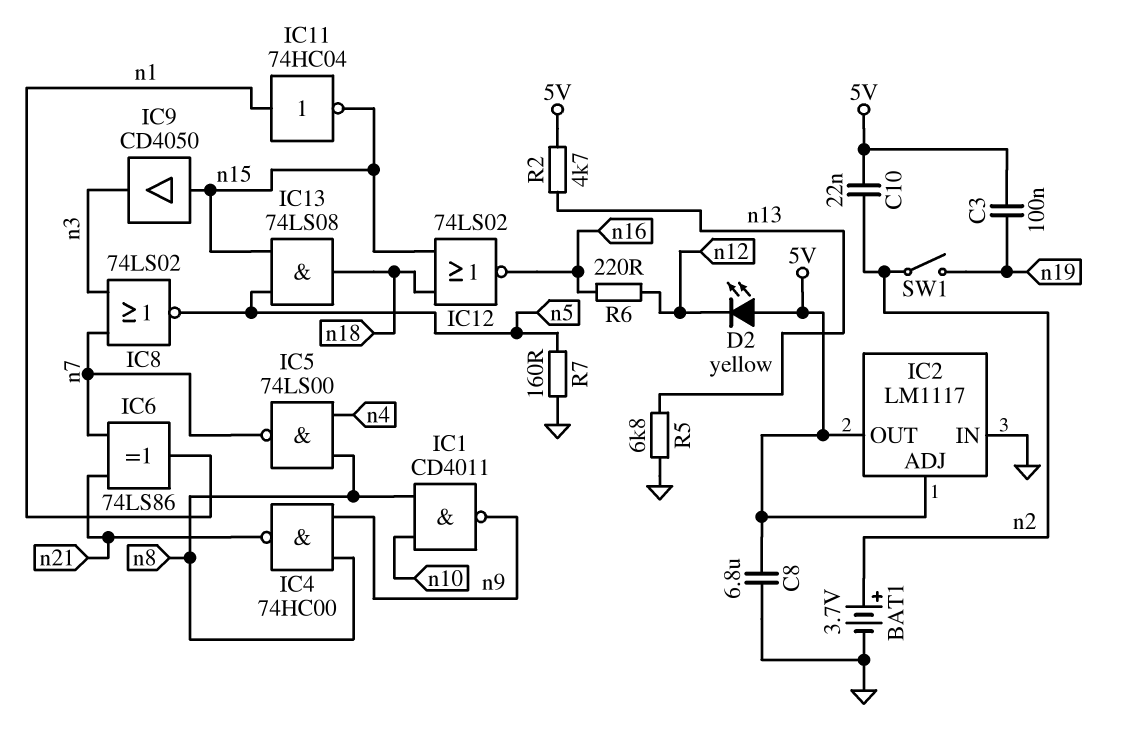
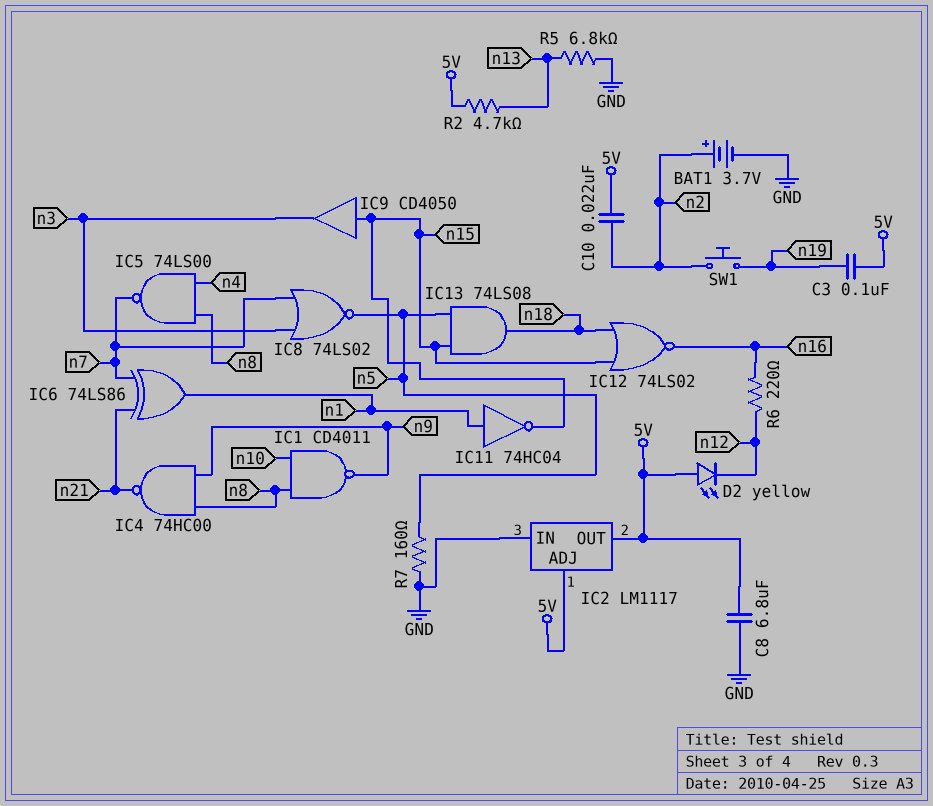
SW1: switch (n2, n19) -> button (n2, n19)

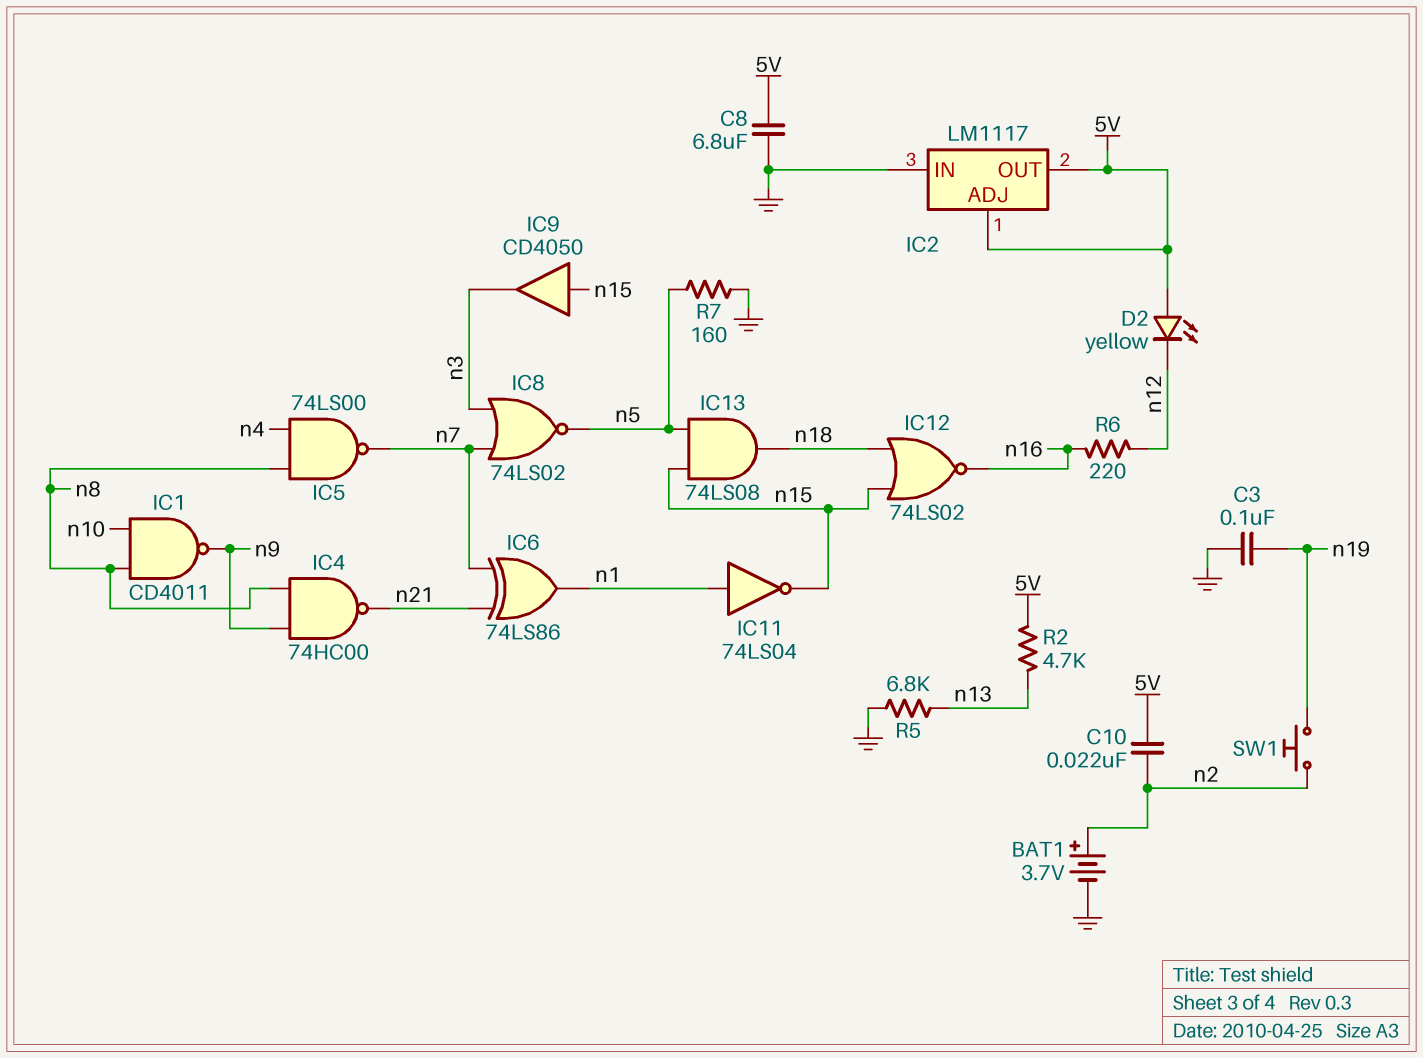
C3: 100nF (5V, n19) -> 100nF (GND, n19)
IC11: NOT 74HC04 (in n1, out n15) -> NOT 74LS04 (in n1, out n15)

